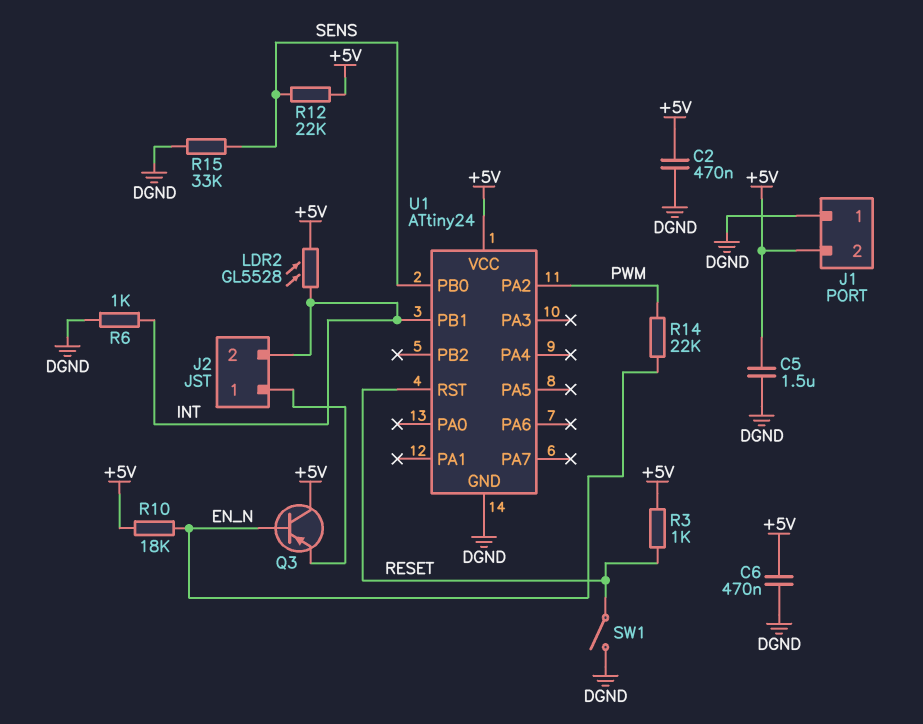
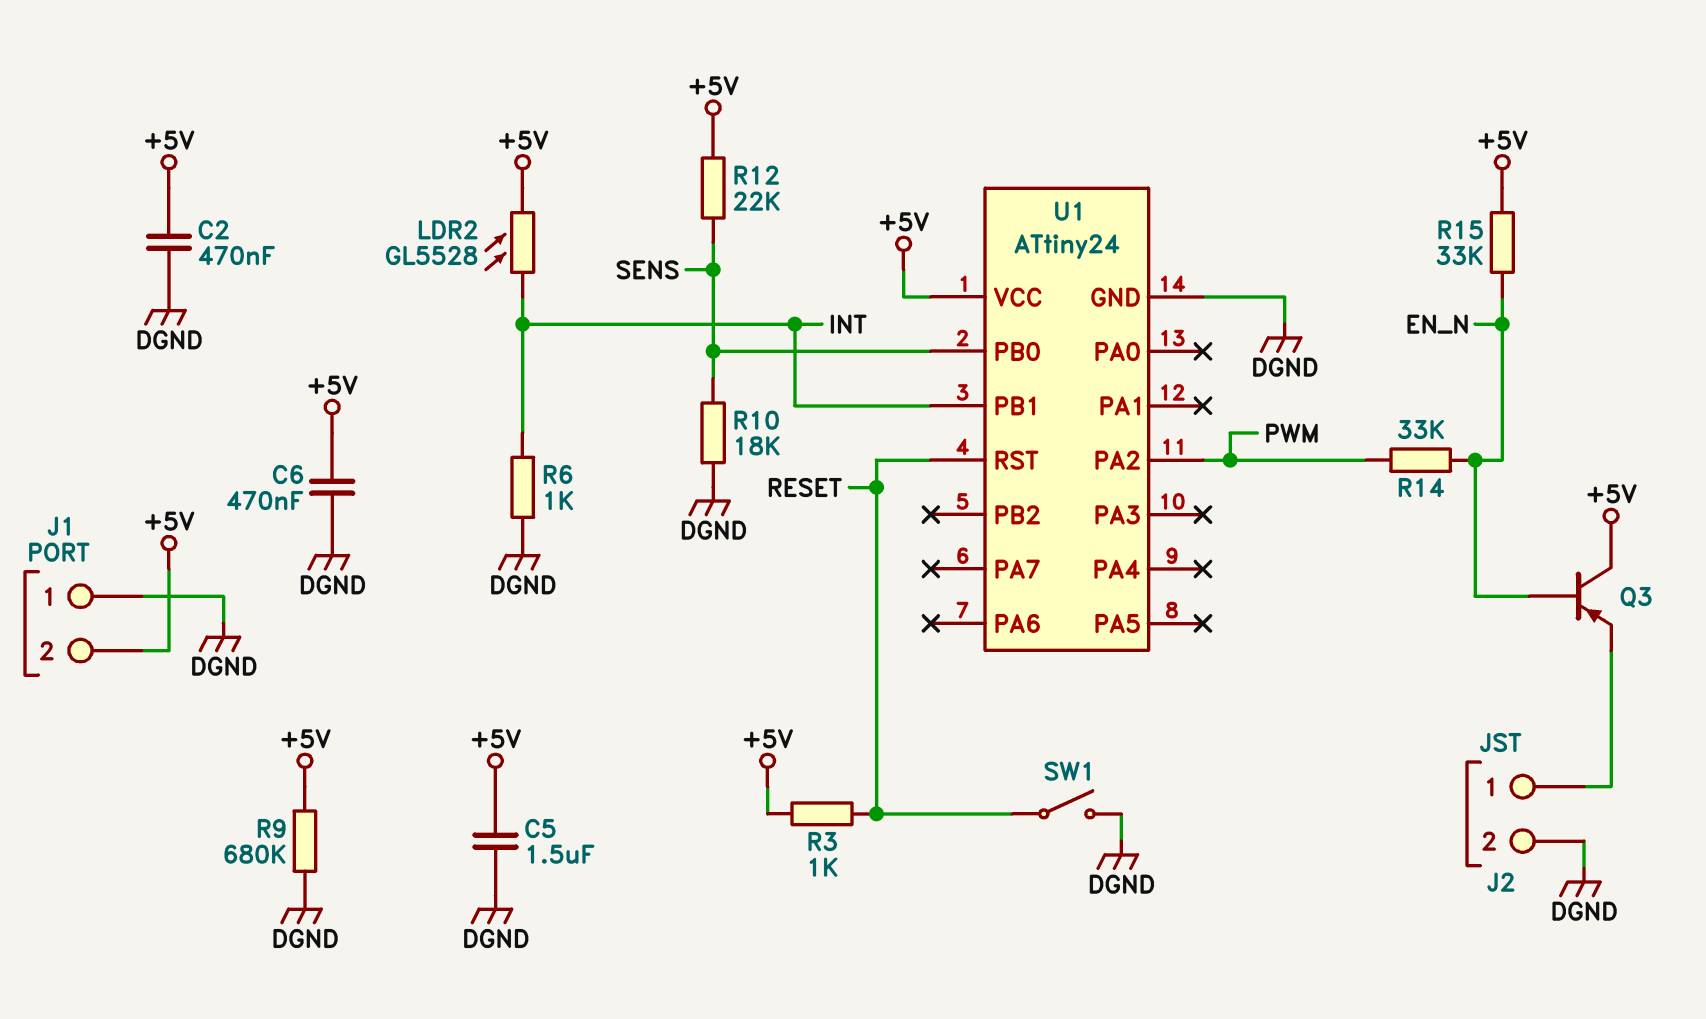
J2 pin 2: INT -> DGND
R9: none -> 680k (+5V, DGND)
R10: 18k (+5V, EN_N) -> 18k (DGND, SENS)
R14: 22k (EN_N, PWM) -> 33k (EN_N, PWM)
R15: 33k (DGND, SENS) -> 33k (+5V, EN_N)

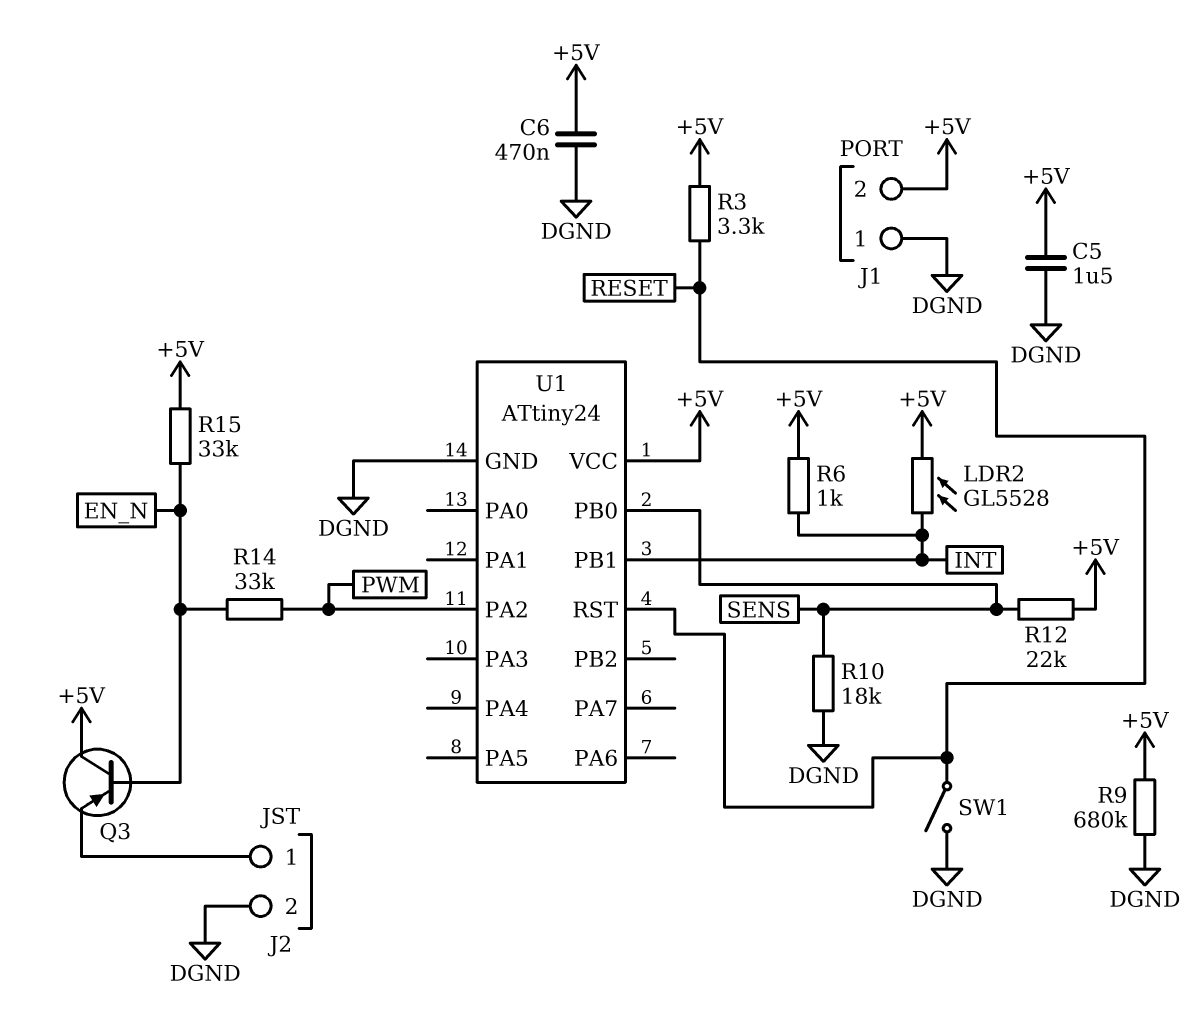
C2: 470nF (+5V, DGND) -> none
R3: 1k (+5V, RESET) -> 3.3k (+5V, RESET)
R6: 1k (DGND, INT) -> 1k (+5V, INT)

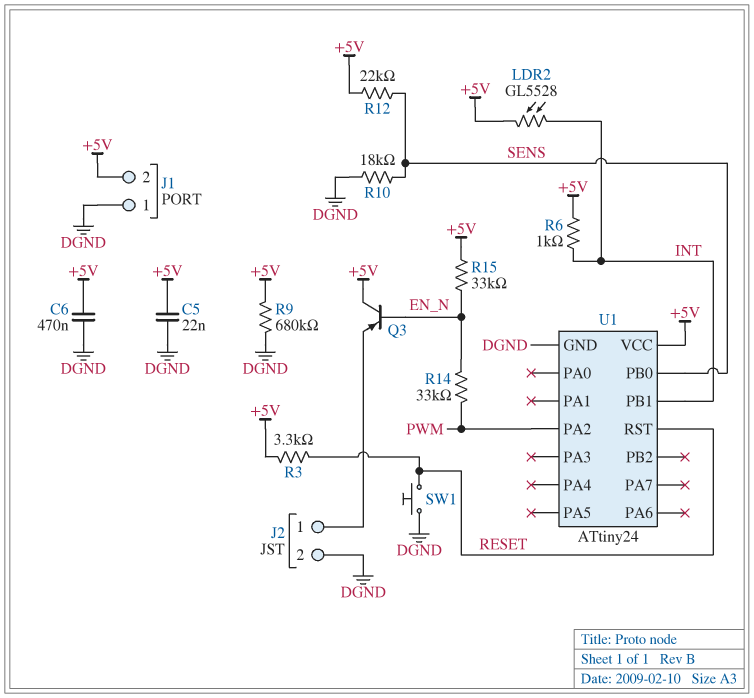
C5: 1.5uF (+5V, DGND) -> 22nF (+5V, DGND)
SW1: switch (DGND, RESET) -> button (DGND, RESET)

